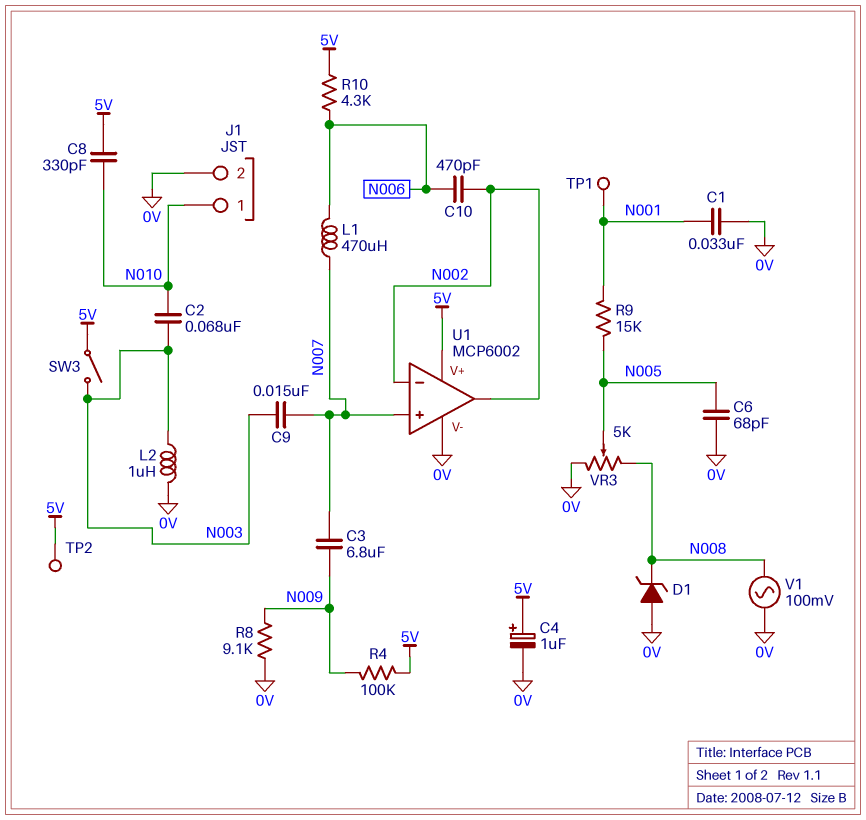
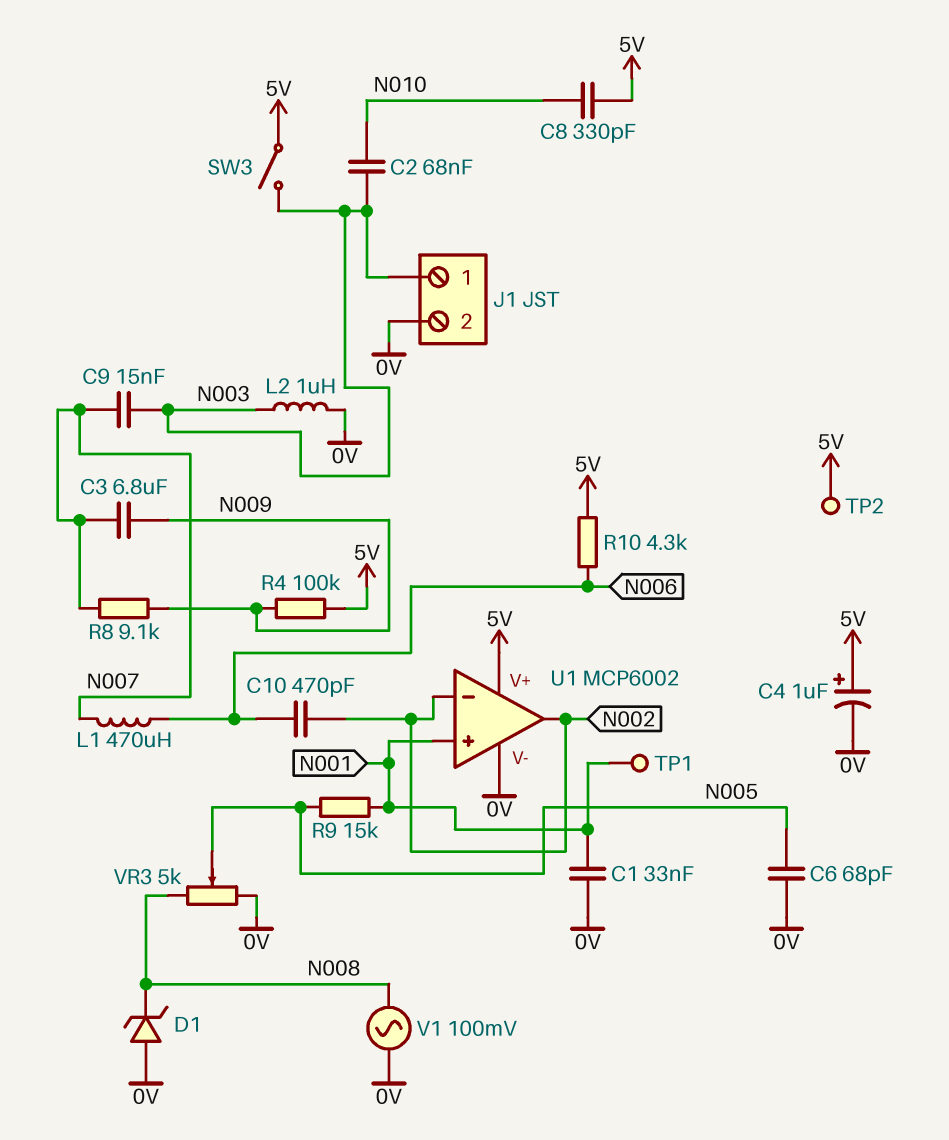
J1 pin 1: N010 -> N003
R8: 9.1k (0V, N009) -> 9.1k (N007, N009)
U1 pin in+: N007 -> N001

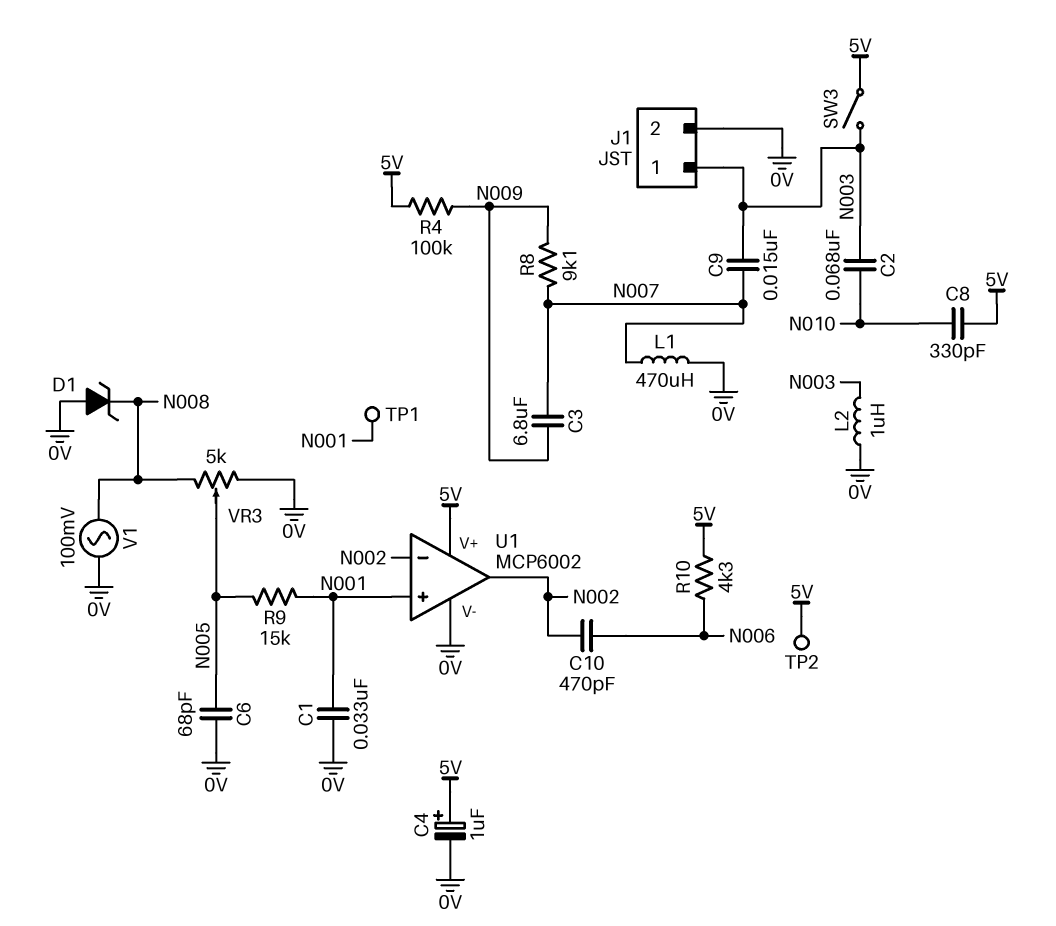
L1: 470uH (N006, N007) -> 470uH (0V, N007)

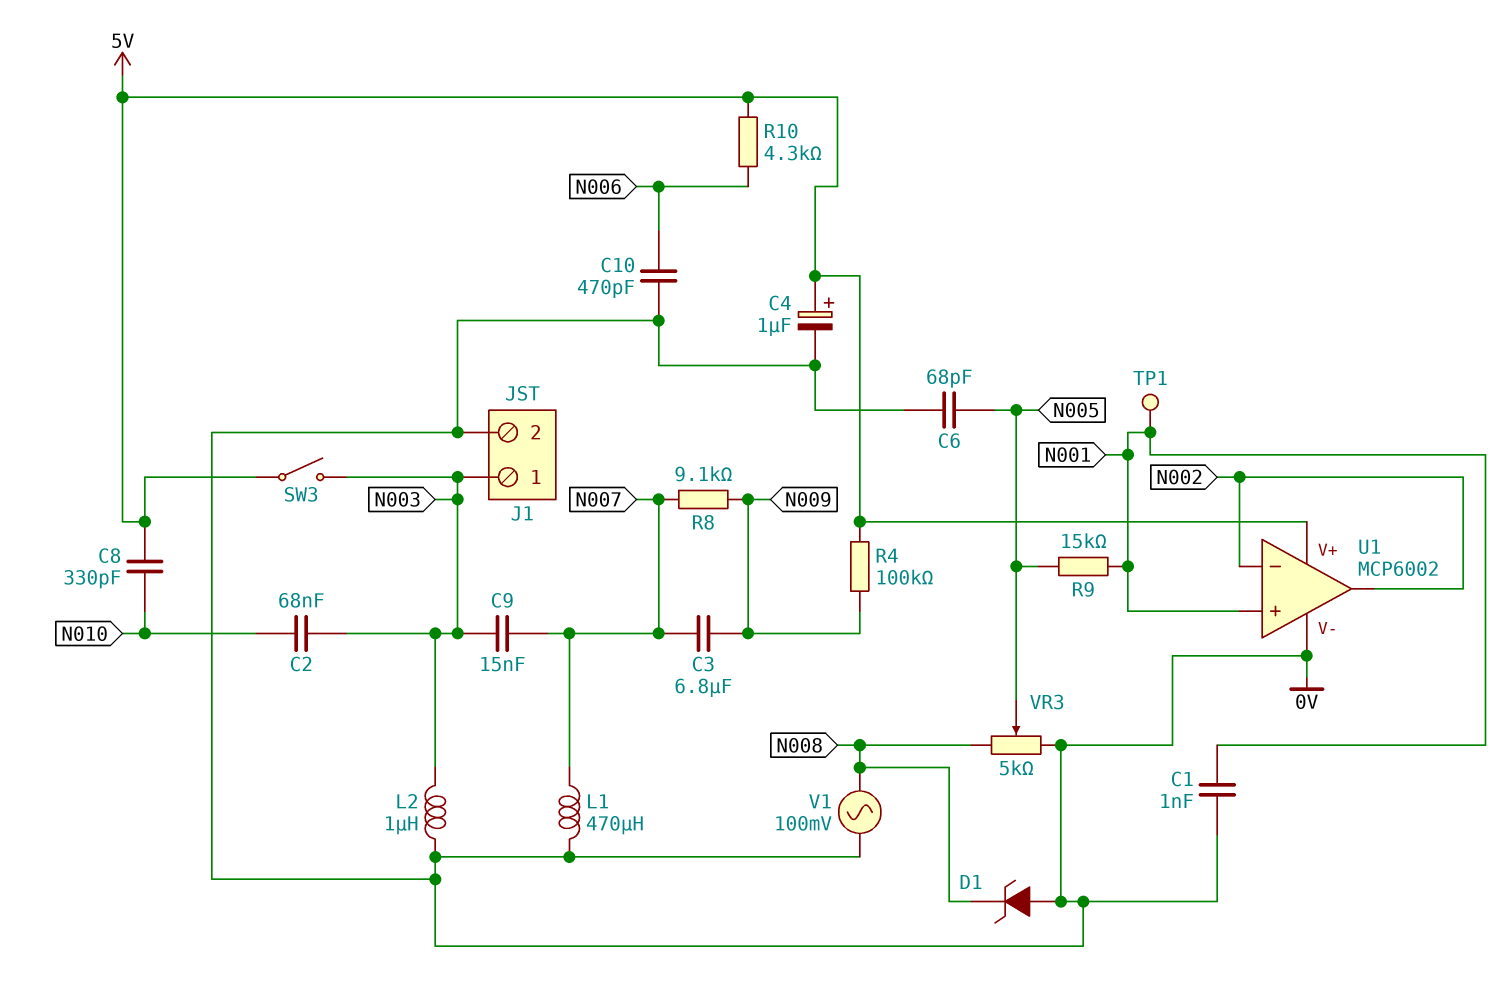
C1: 33nF (0V, N001) -> 1nF (0V, N001)
C10: 470pF (N002, N006) -> 470pF (0V, N006)
TP2: test point (5V) -> none

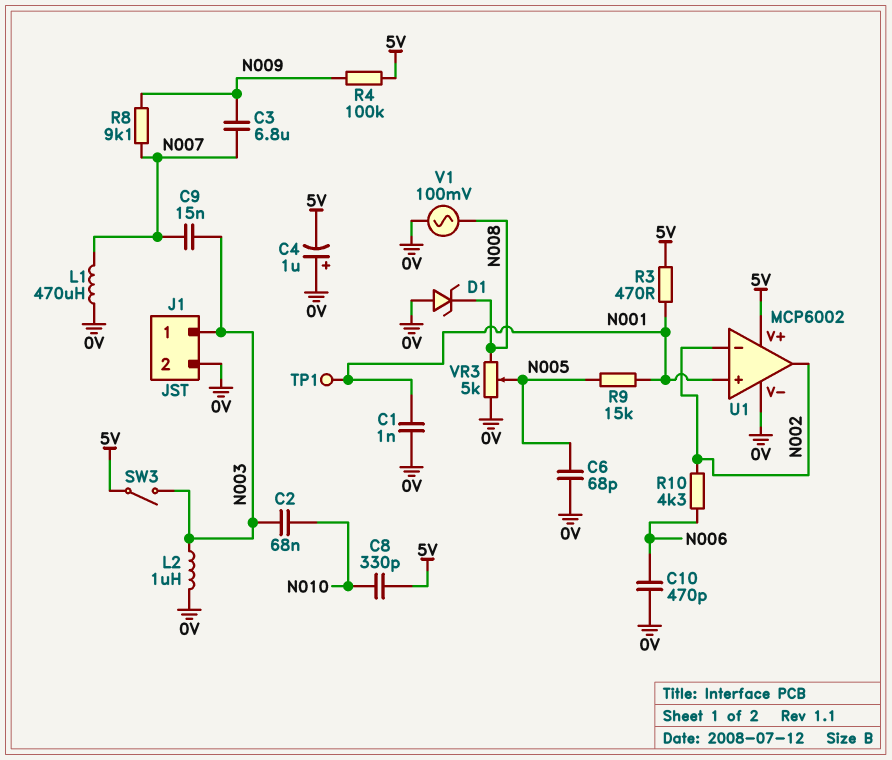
C4: 1uF (plus 5V, minus 0V) -> 1uF (plus 0V, minus 5V)
R3: none -> 470 (5V, N001)
R10: 4.3k (5V, N006) -> 4.3k (N002, N006)

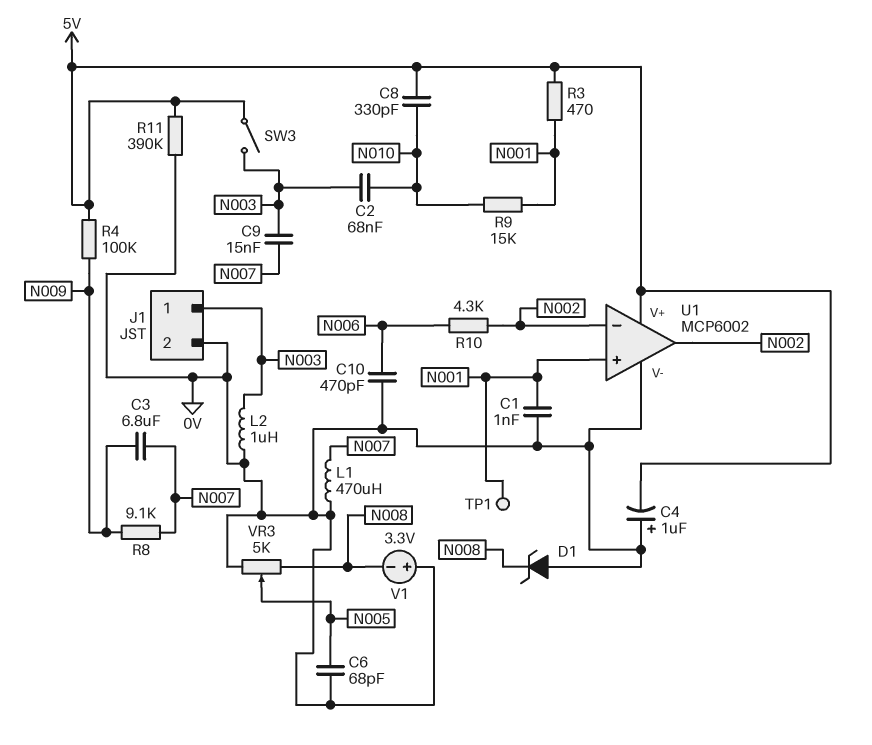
R9: 15k (N001, N005) -> 15k (N001, N010)
R11: none -> 390k (0V, 5V)
V1: AC 100mV (0V, N008) -> 3.3V (plus 0V, minus N008)

